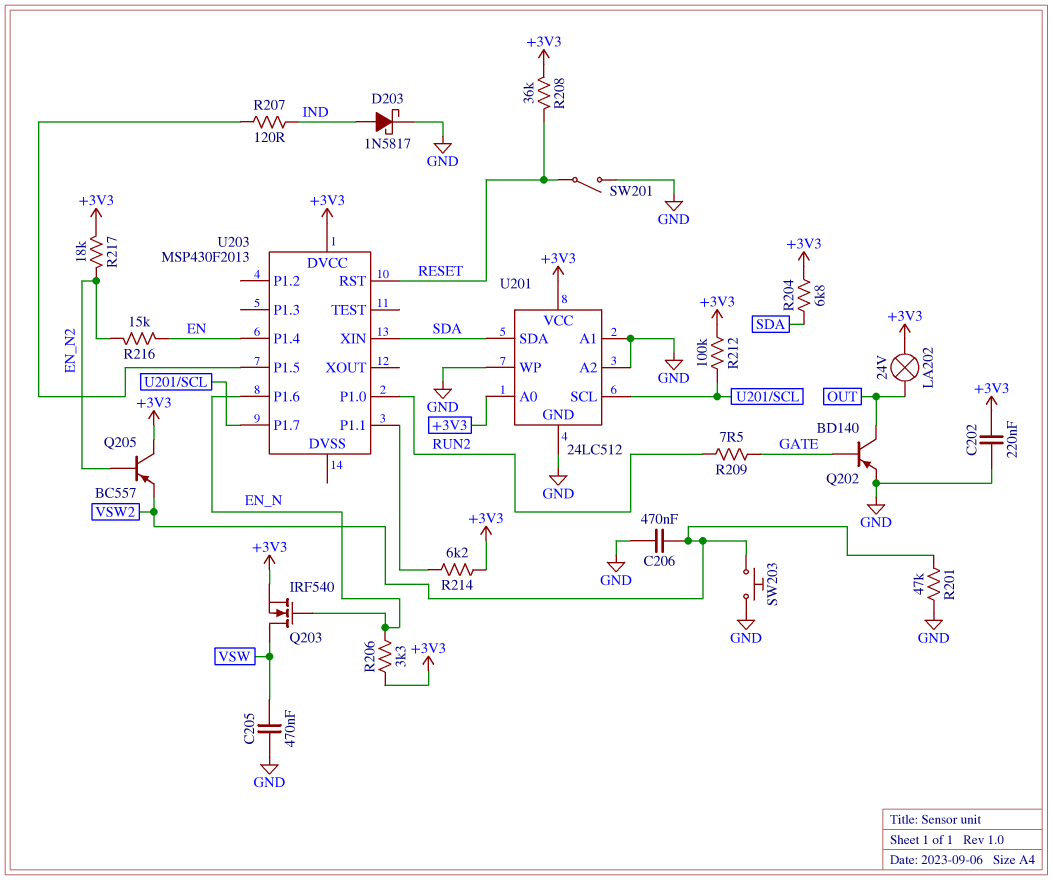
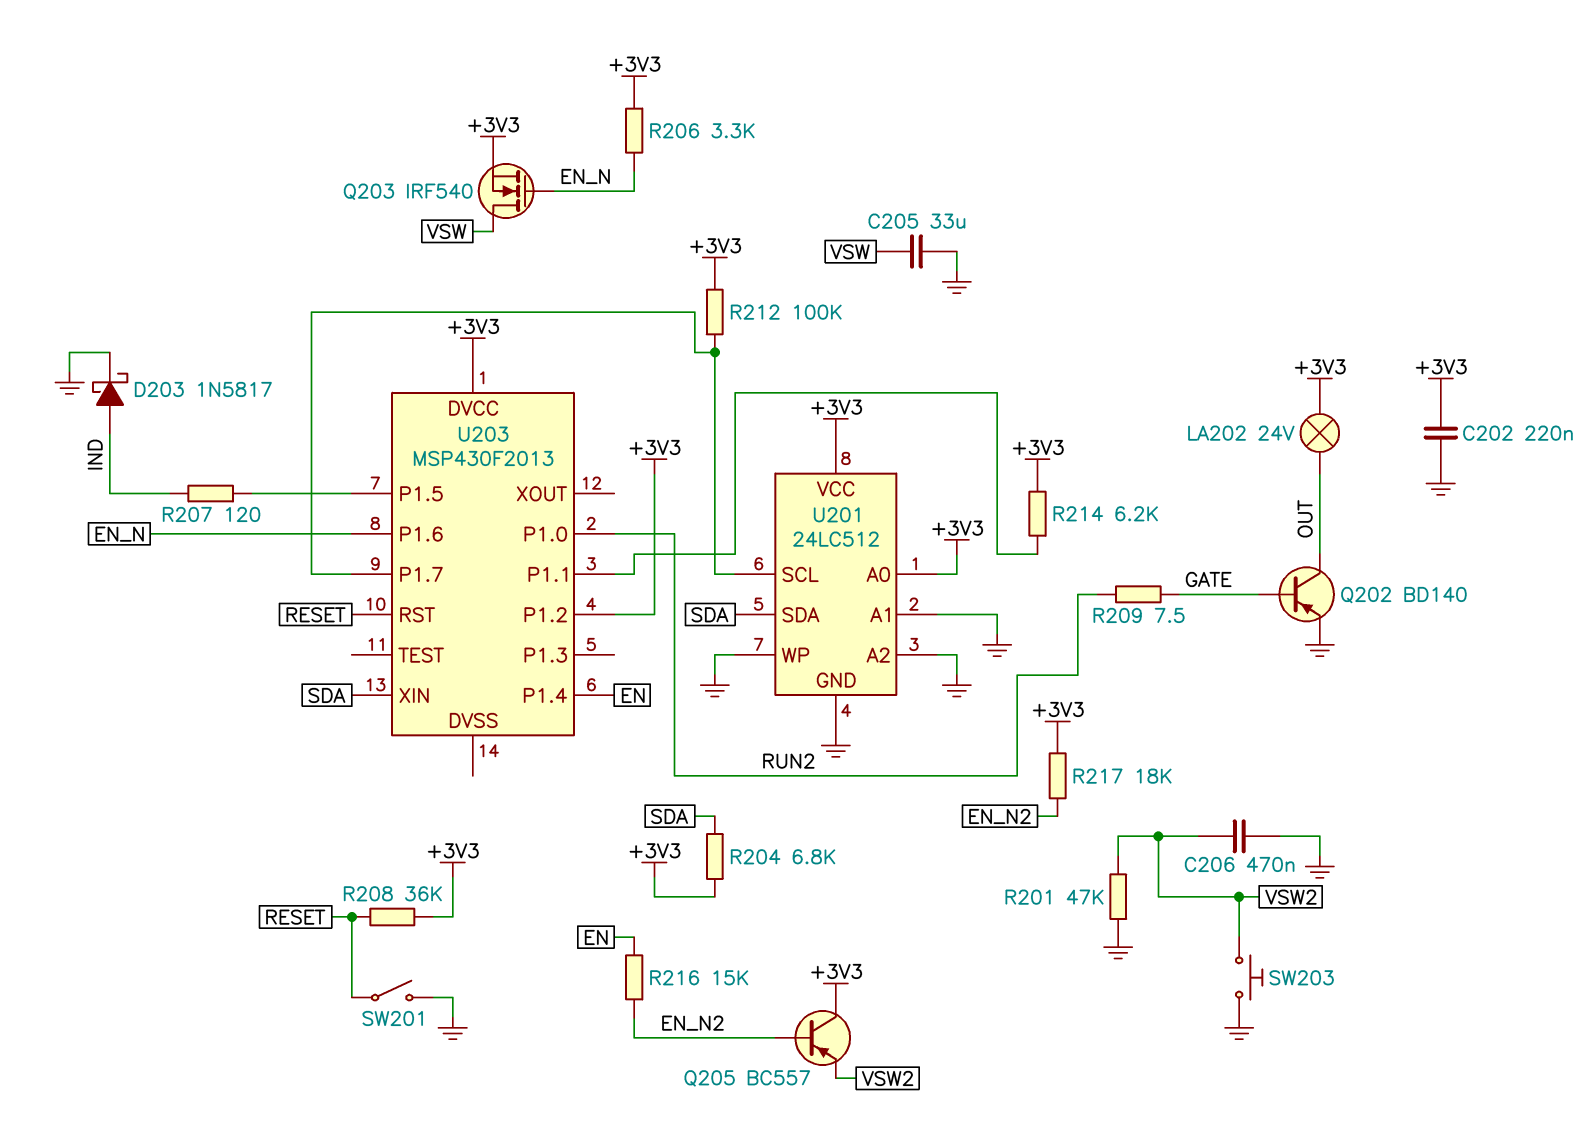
C205: 470nF (GND, VSW) -> 33uF (GND, VSW)
U203 pin P1.2: none -> +3V3

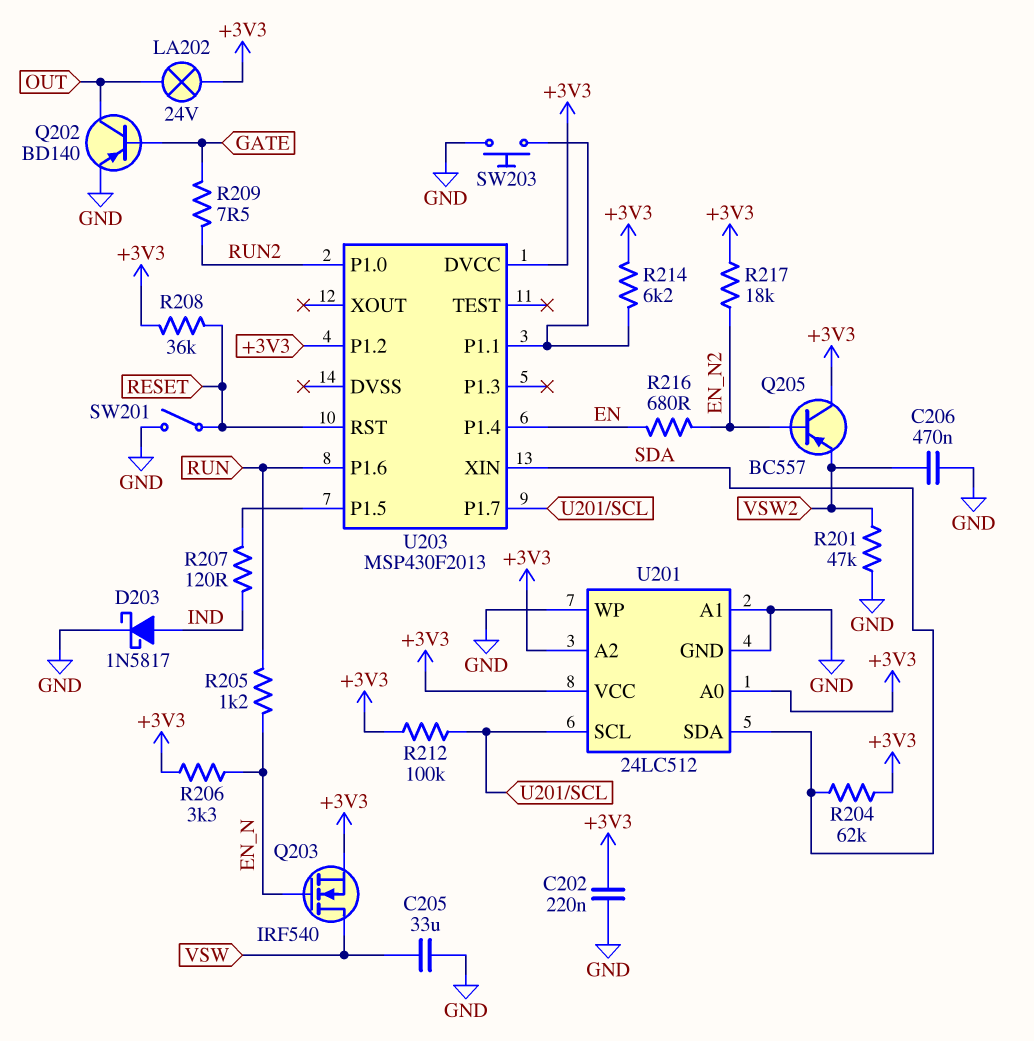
R204: 6.8k (+3V3, SDA) -> 62k (+3V3, SDA)
R205: none -> 1.2k (EN_N, RUN)
R216: 15k (EN, EN_N2) -> 680 (EN, EN_N2)
SW203: button (GND, VSW2) -> button (GND, U203/P1.1)
U201 pin A2: GND -> +3V3
U203 pin P1.6: EN_N -> RUN

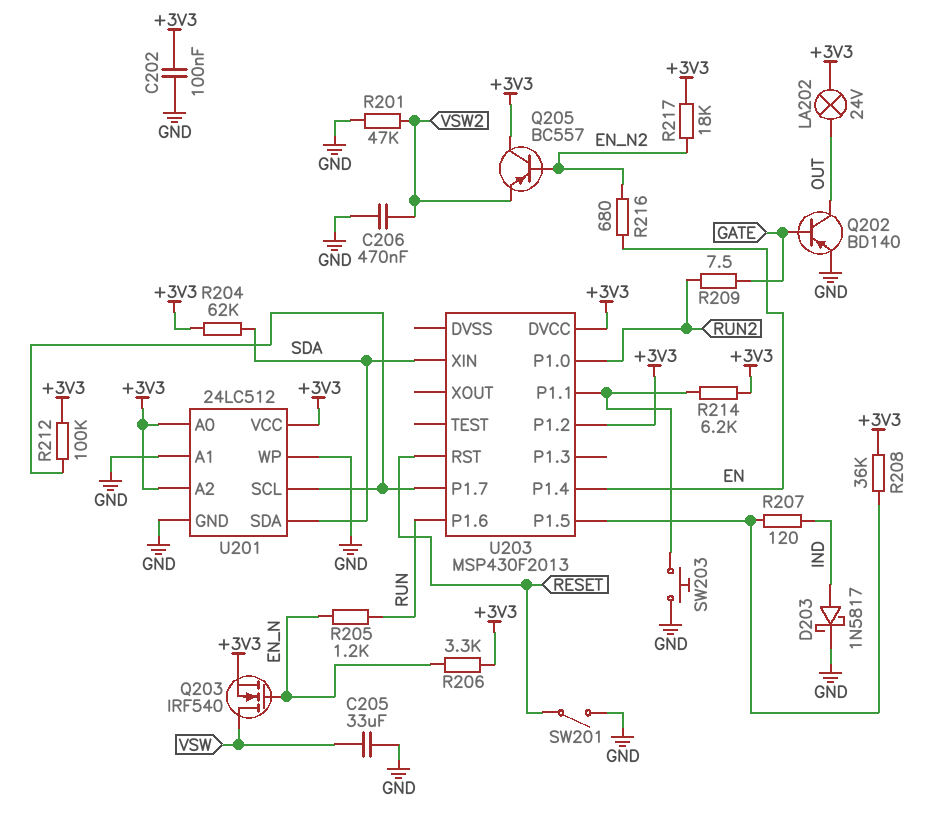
C202: 220nF (+3V3, GND) -> 100nF (+3V3, GND)
R208: 36k (+3V3, RESET) -> 36k (+3V3, U203/P1.5)

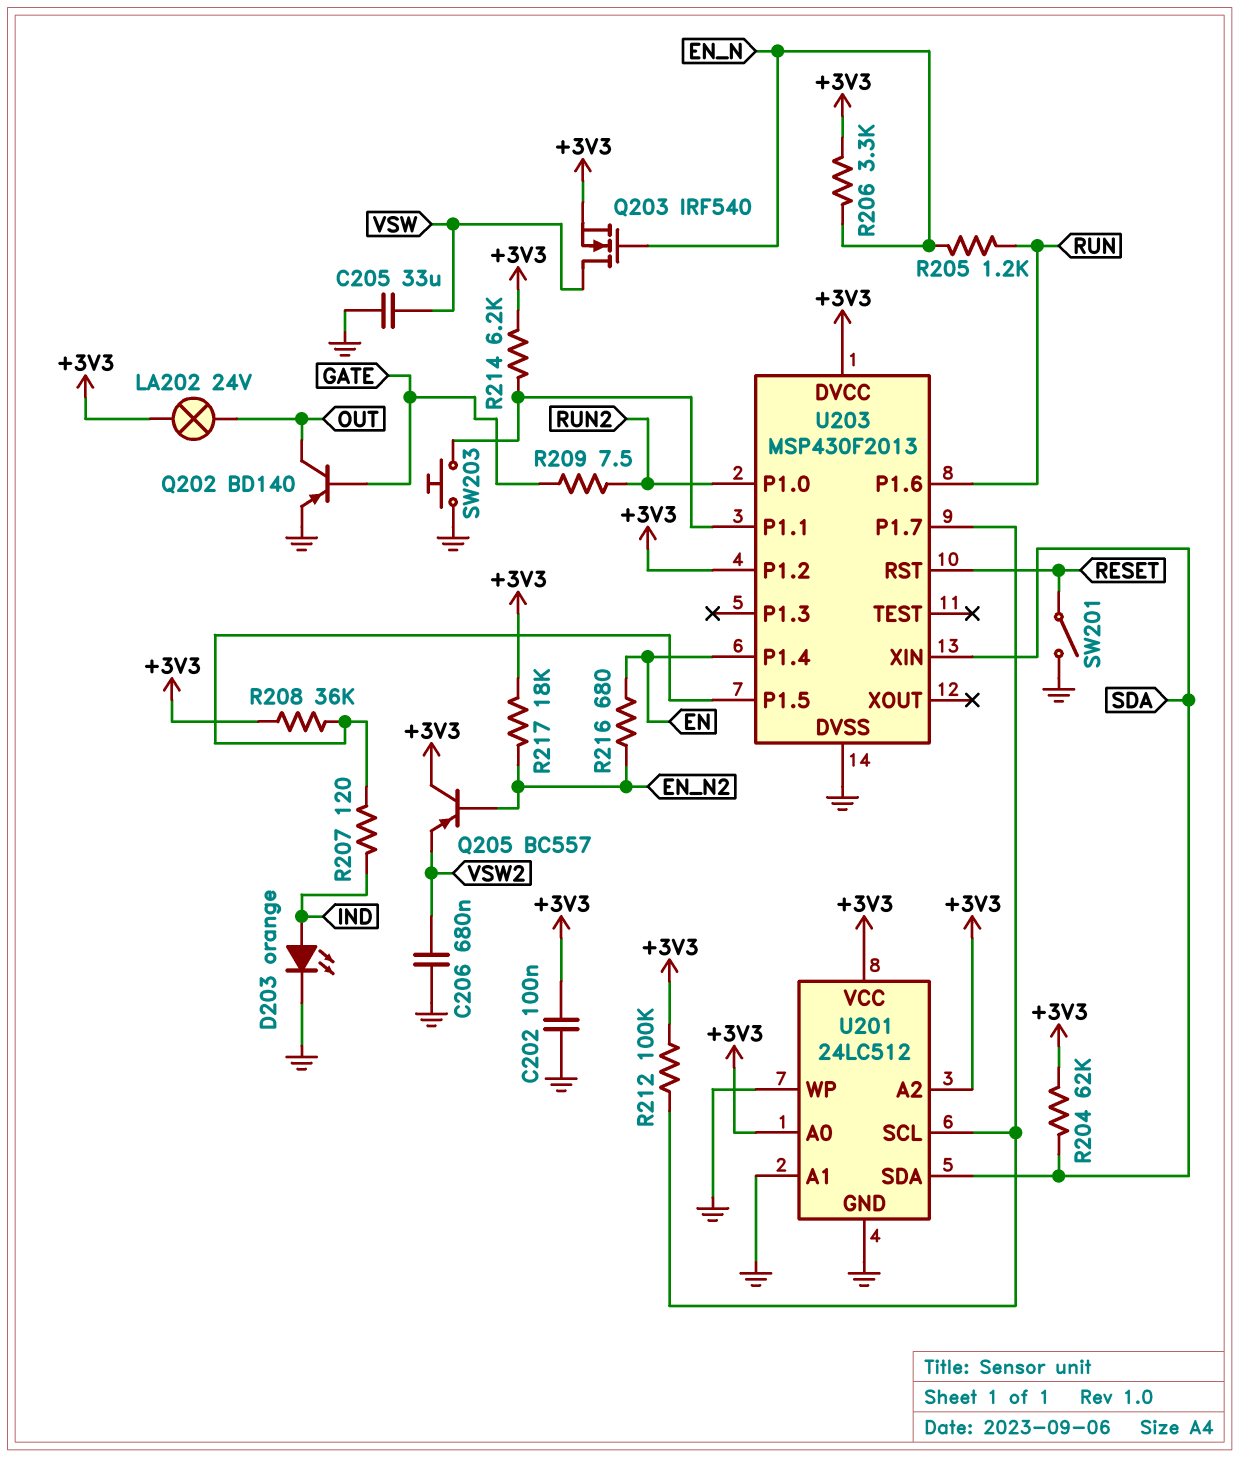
C206: 470nF (GND, VSW2) -> 680nF (GND, VSW2)
D203: schottky 1N5817 (A IND, K GND) -> LED orange (A IND, K GND)
R201: 47k (GND, VSW2) -> none
U203 pin DVSS: none -> GND

